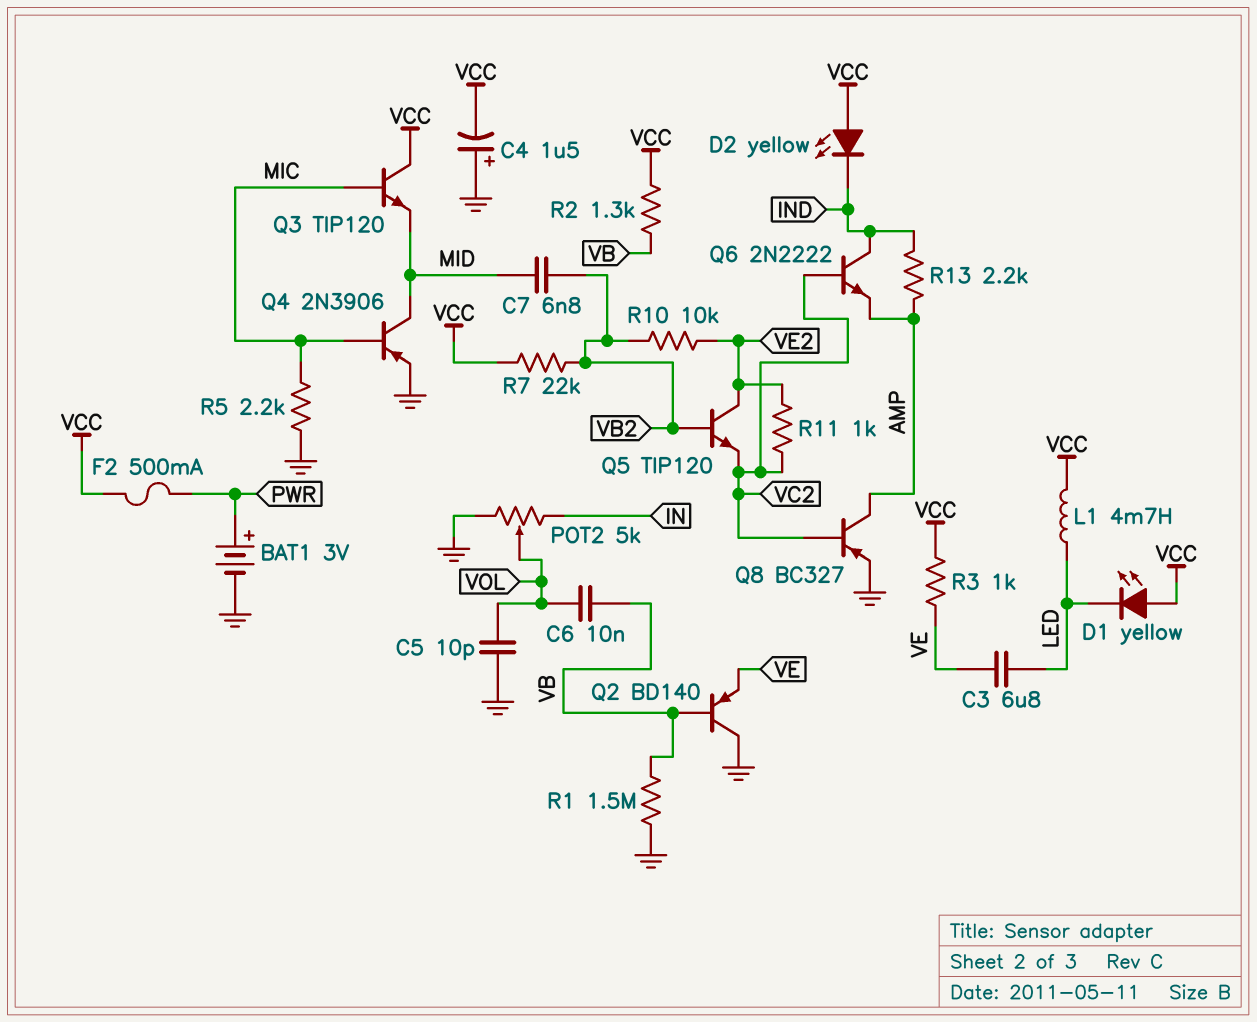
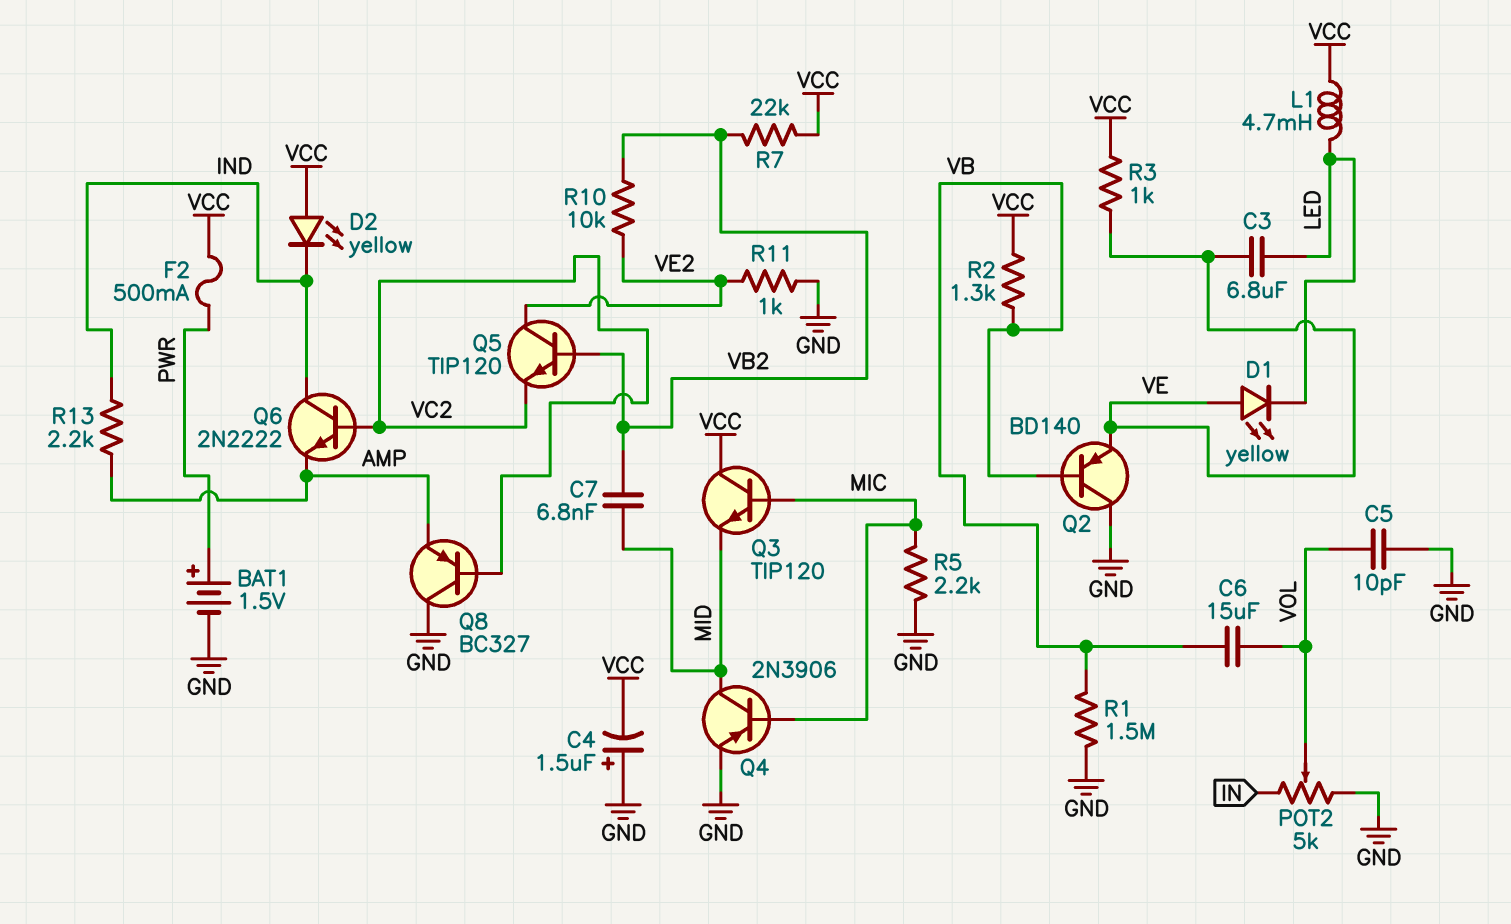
BAT1: 3V (plus PWR, minus GND) -> 1.5V (plus PWR, minus GND)
C6: 10nF (VB, VOL) -> 15uF (VB, VOL)
D1: LED yellow (A VCC, K LED) -> LED yellow (A VE, K LED)
Q8: PNP BC327 (B VC2, C AMP, E GND) -> PNP BC327 (B VC2, C GND, E AMP)
R11: 1k (VC2, VE2) -> 1k (GND, VE2)

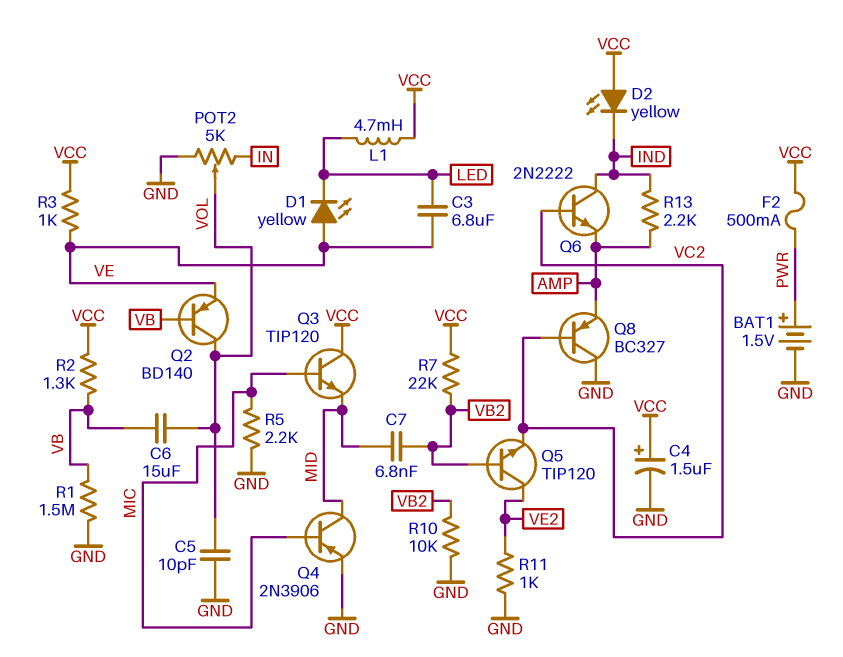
C4: 1.5uF (plus GND, minus VCC) -> 1.5uF (plus VCC, minus GND)
Q2: PNP BD140 (B VB, C GND, E VE) -> PNP BD140 (B VB, C VOL, E VE)
R10: 10k (VB2, VE2) -> 10k (GND, VB2)

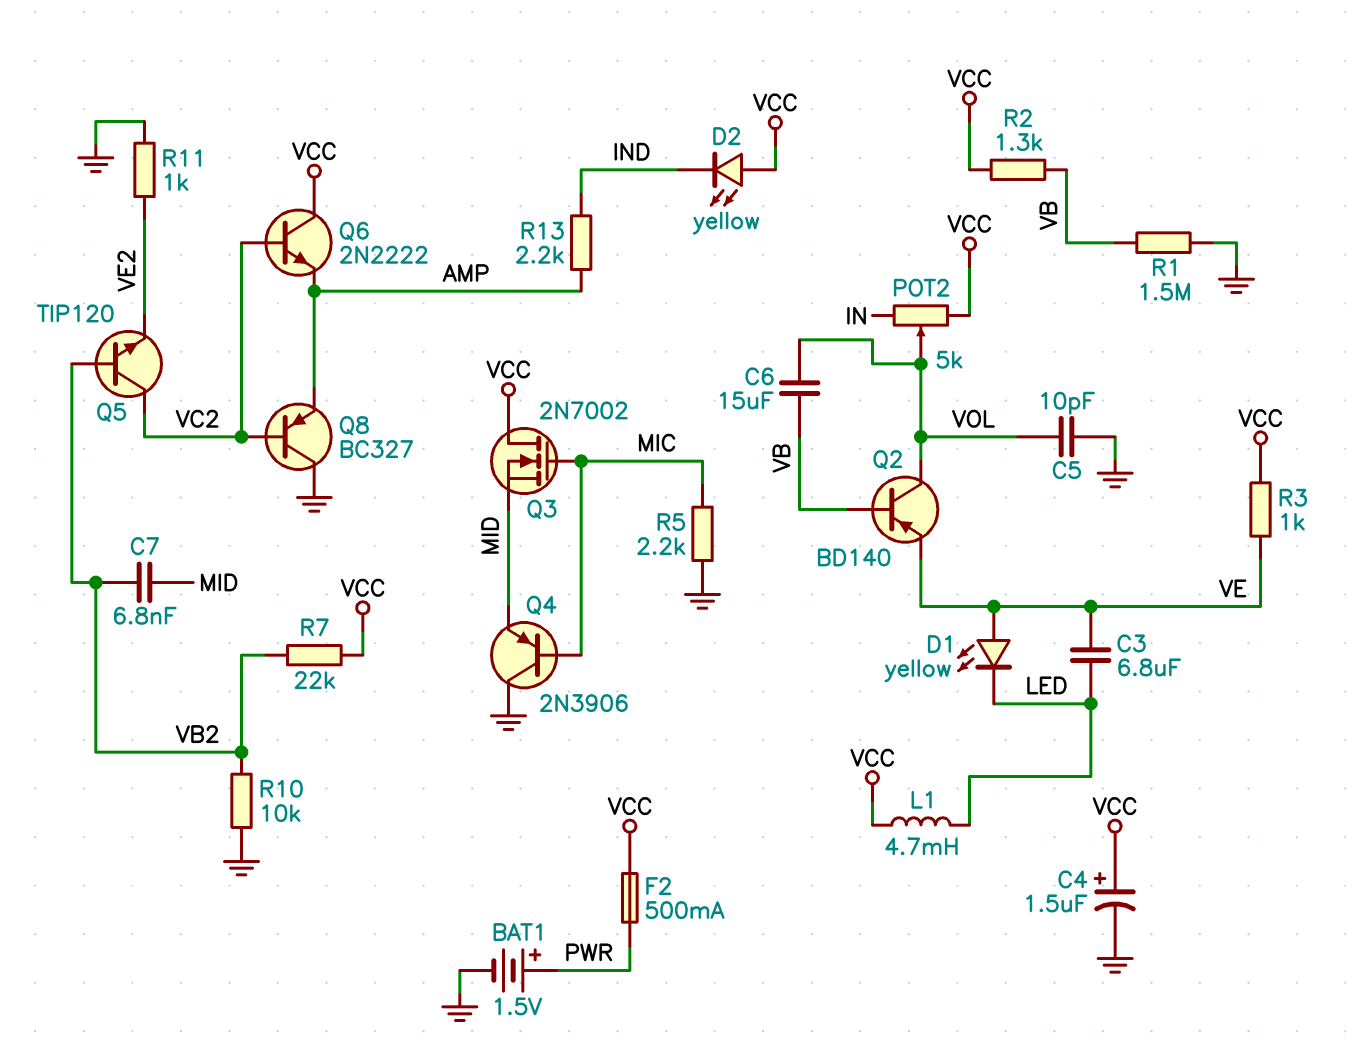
POT2: 5k (GND, IN, wiper VOL) -> 5k (IN, VCC, wiper VOL)
Q3: NPN TIP120 (B MIC, C VCC, E MID) -> NMOS 2N7002 (G MIC, D VCC, S MID)
Q4: PNP 2N3906 (B MIC, C MID, E GND) -> PNP 2N3906 (B MIC, C GND, E MID)
Q5: NPN TIP120 (B VB2, C VE2, E VC2) -> NPN TIP120 (B VB2, C VC2, E VE2)
Q6: NPN 2N2222 (B VC2, C IND, E AMP) -> NPN 2N2222 (B VC2, C VCC, E AMP)

